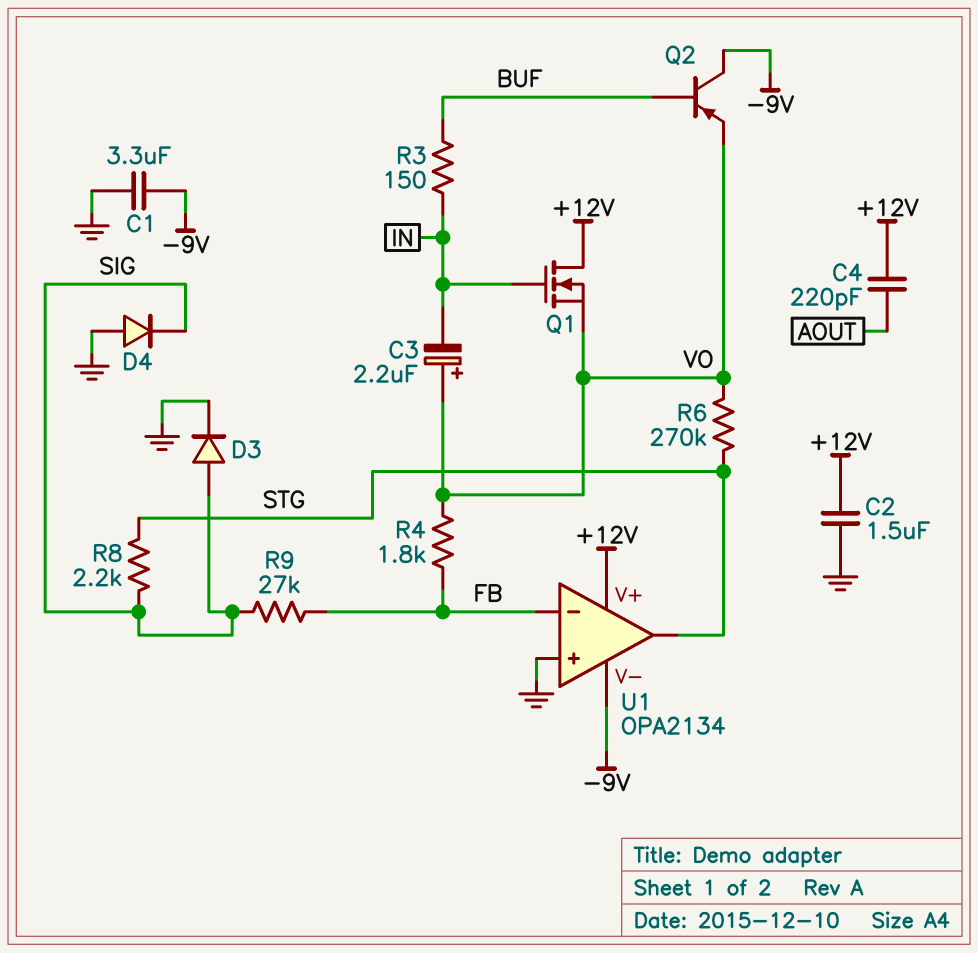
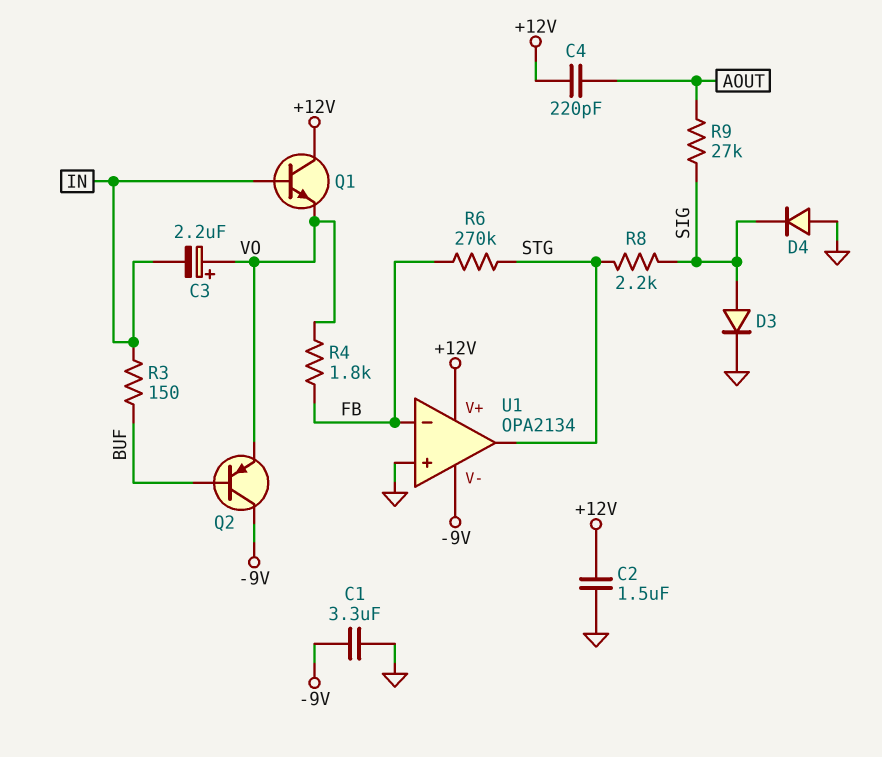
Q1: NMOS (G IN, D +12V, S VO) -> NPN (B IN, C +12V, E VO)
R6: 270k (STG, VO) -> 270k (FB, STG)
R9: 27k (FB, SIG) -> 27k (AOUT, SIG)

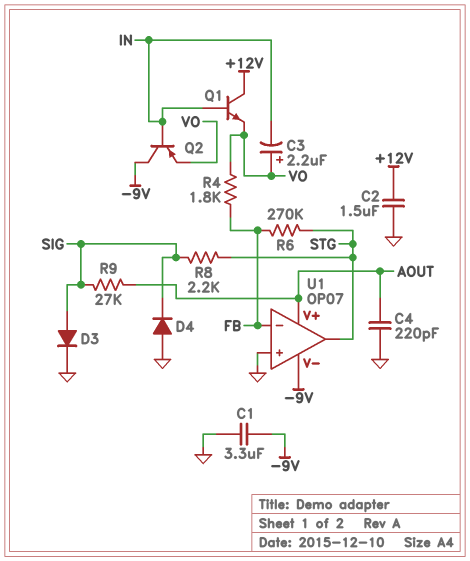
C4: 220pF (+12V, AOUT) -> 220pF (AOUT, GND)
Q2: PNP (B BUF, C -9V, E VO) -> PNP (B IN, C -9V, E VO)
R3: 150 (BUF, IN) -> none
U1: OPA2134 -> OP07
U1 pin V+: +12V -> AOUT

